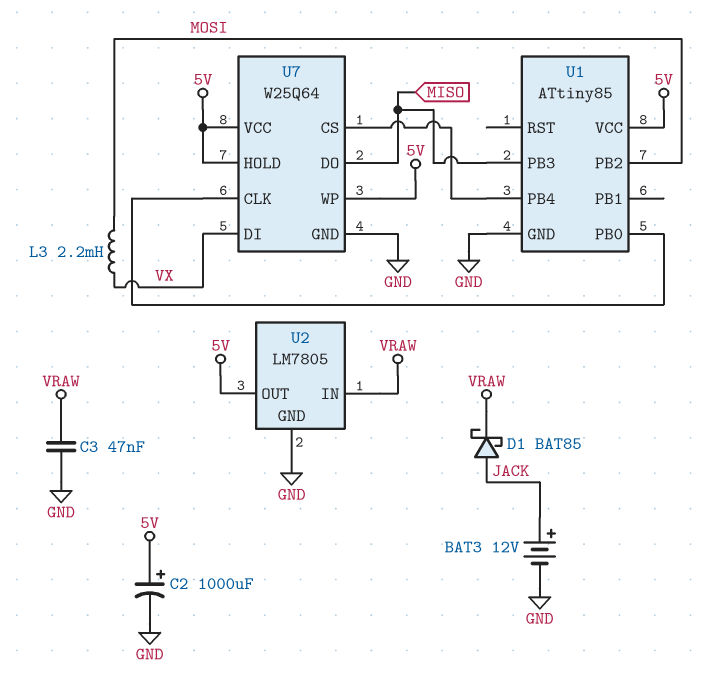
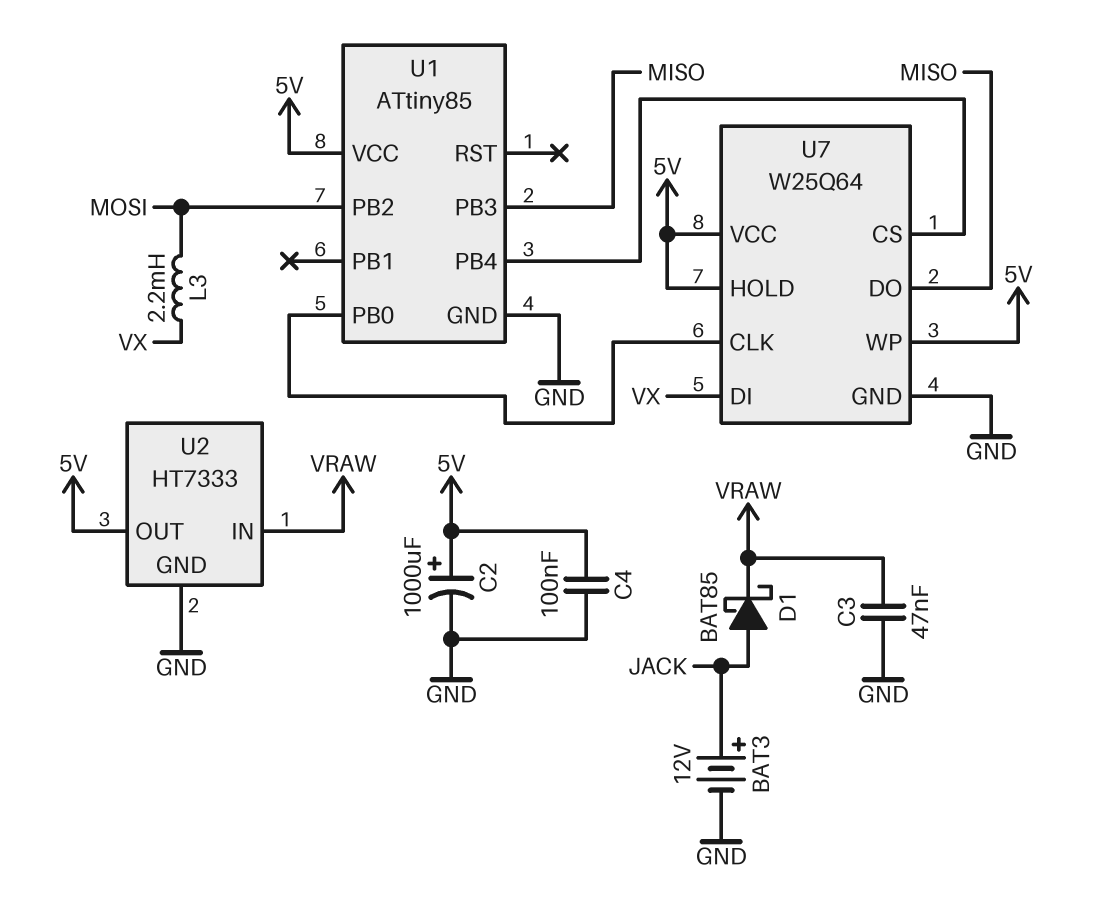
C4: none -> 100nF (5V, GND)
U2: LM7805 -> HT7333

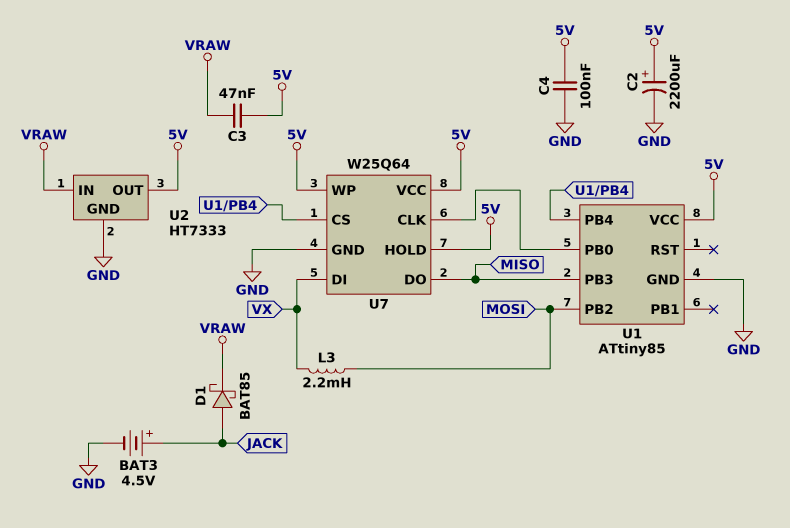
BAT3: 12V (plus JACK, minus GND) -> 4.5V (plus JACK, minus GND)
C2: 1000uF (plus 5V, minus GND) -> 2200uF (plus 5V, minus GND)
C3: 47nF (GND, VRAW) -> 47nF (5V, VRAW)

